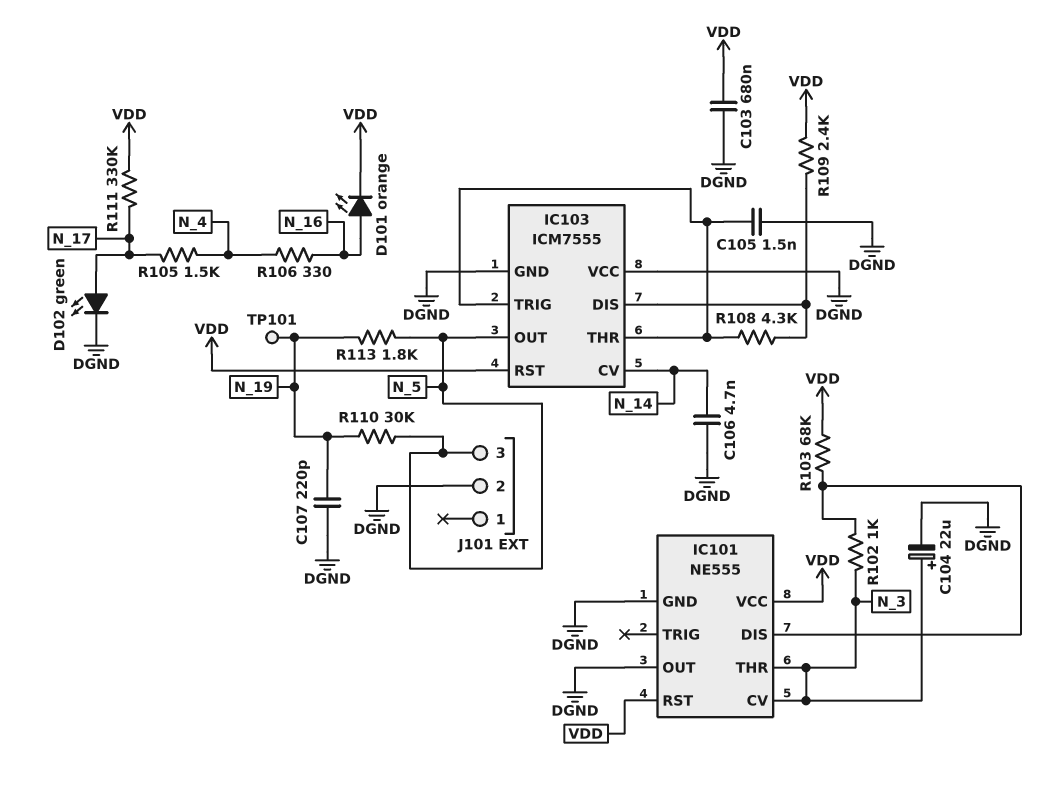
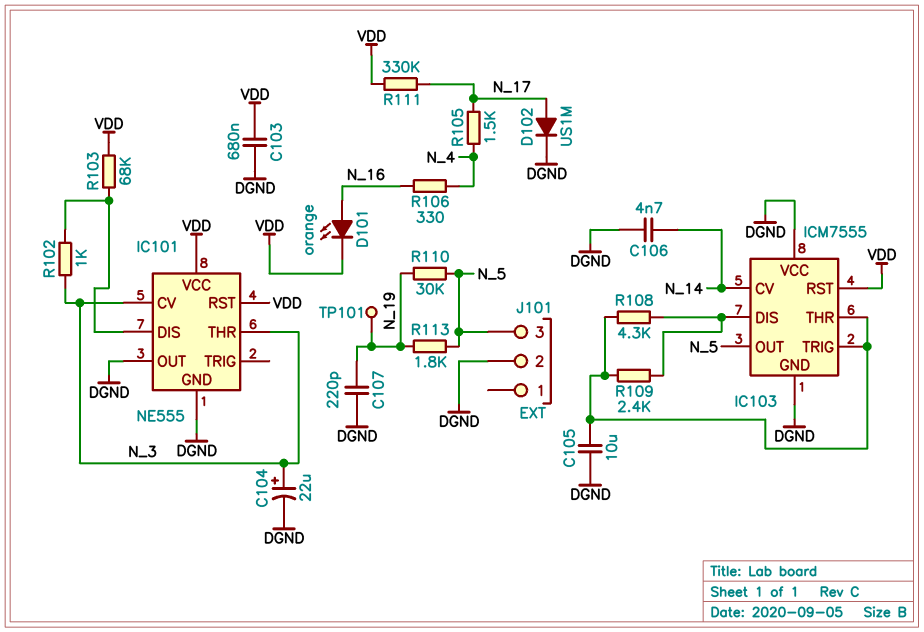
C105: 1.5nF (DGND, IC103/THR) -> 10uF (DGND, IC103/THR)
D102: LED green (A N_17, K DGND) -> diode US1M (A N_17, K DGND)
R109: 2.4k (IC103/DIS, VDD) -> 2.4k (IC103/DIS, IC103/THR)

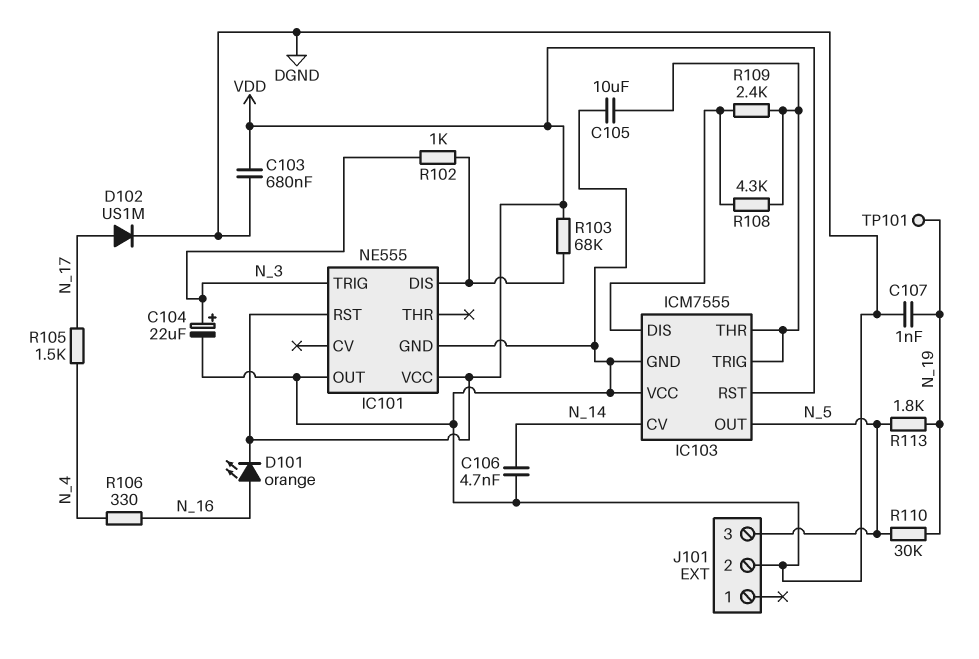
C107: 220pF (DGND, N_19) -> 1nF (DGND, N_19)
IC101 pin CV: N_3 -> none
IC101 pin THR: N_3 -> none
IC101 pin TRIG: none -> N_3
R111: 330k (N_17, VDD) -> none

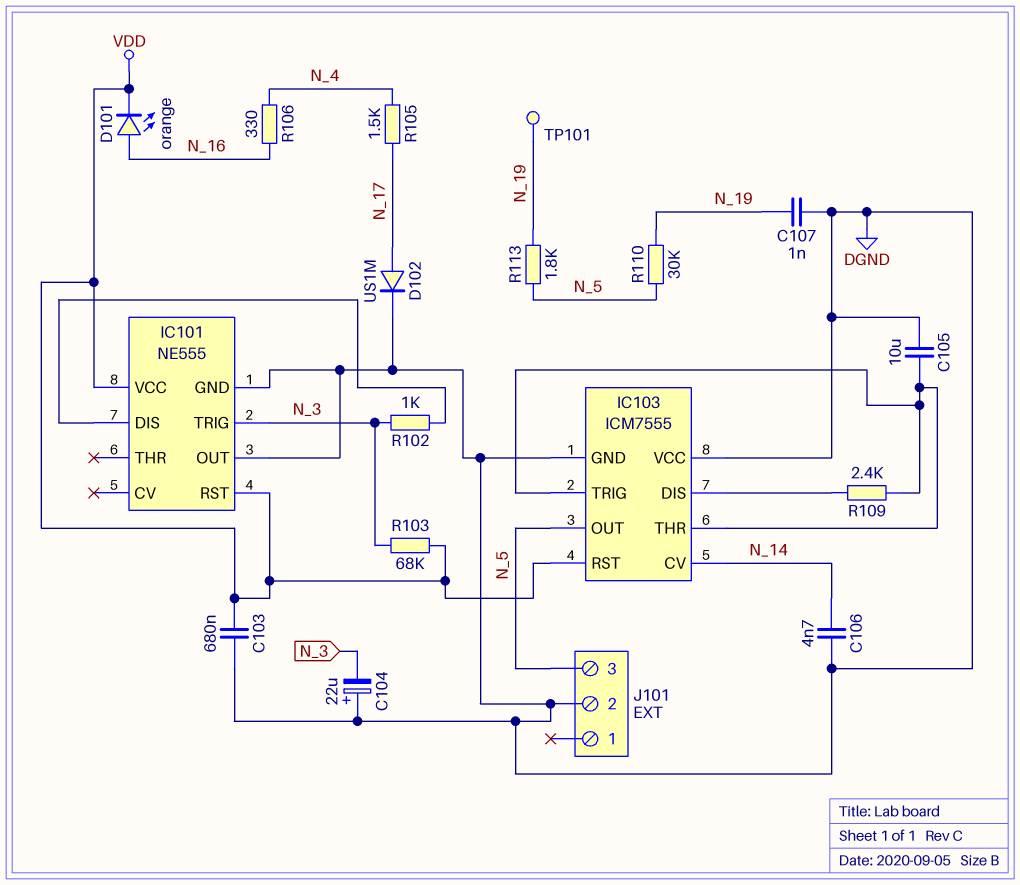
C104: 22uF (plus N_3, minus DGND) -> 22uF (plus DGND, minus N_3)
R103: 68k (IC101/DIS, VDD) -> 68k (N_3, VDD)
R108: 4.3k (IC103/DIS, IC103/THR) -> none

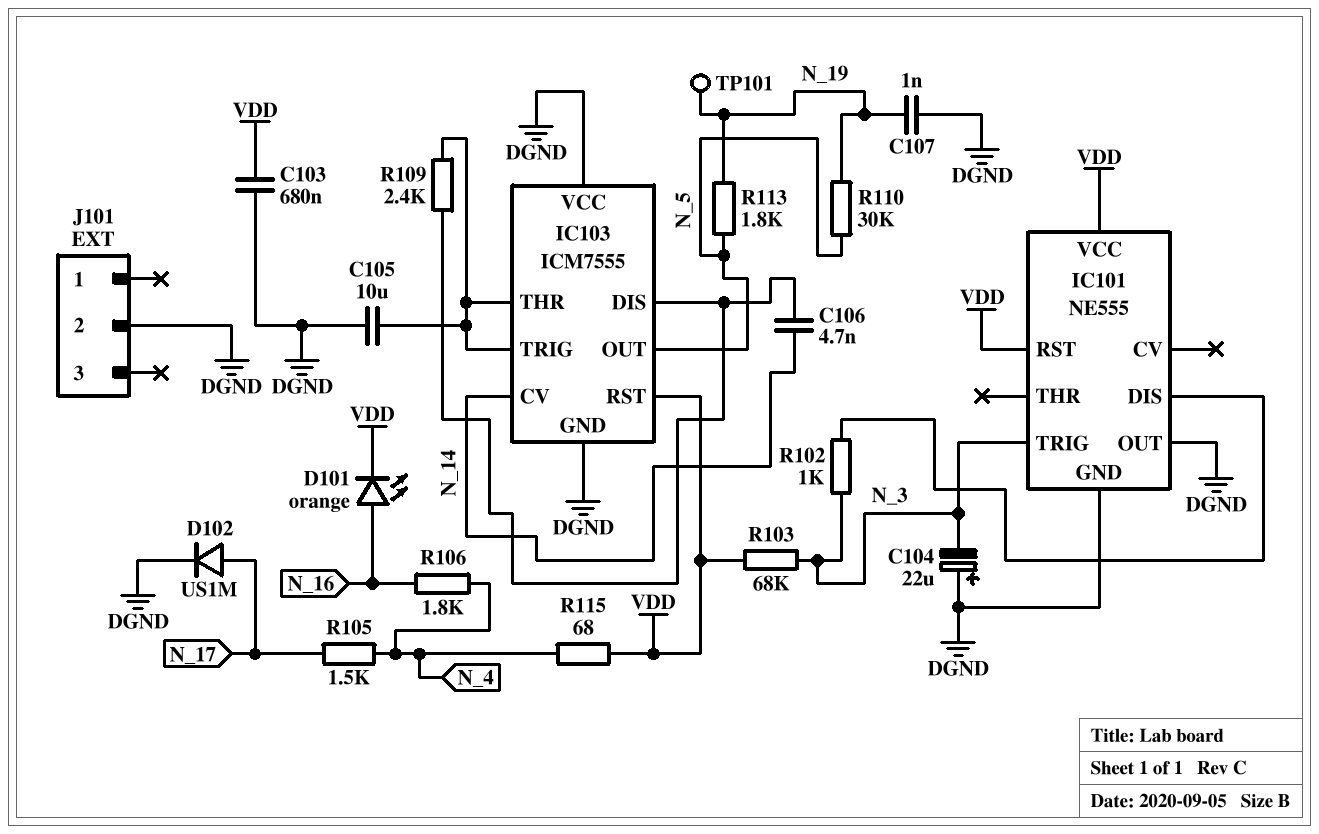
C106: 4.7nF (DGND, N_14) -> 4.7nF (IC103/DIS, N_14)
J101 pin 3: N_5 -> none
R106: 330 (N_4, N_16) -> 1.8k (N_4, N_16)
R115: none -> 68 (N_4, VDD)

